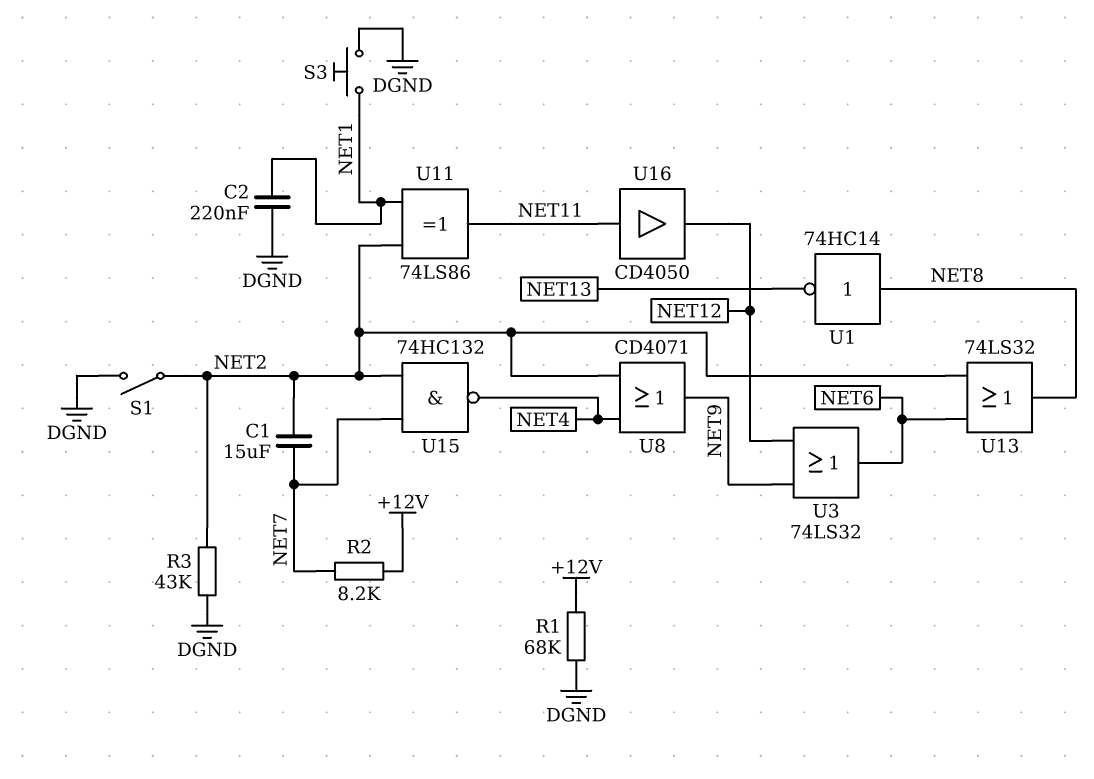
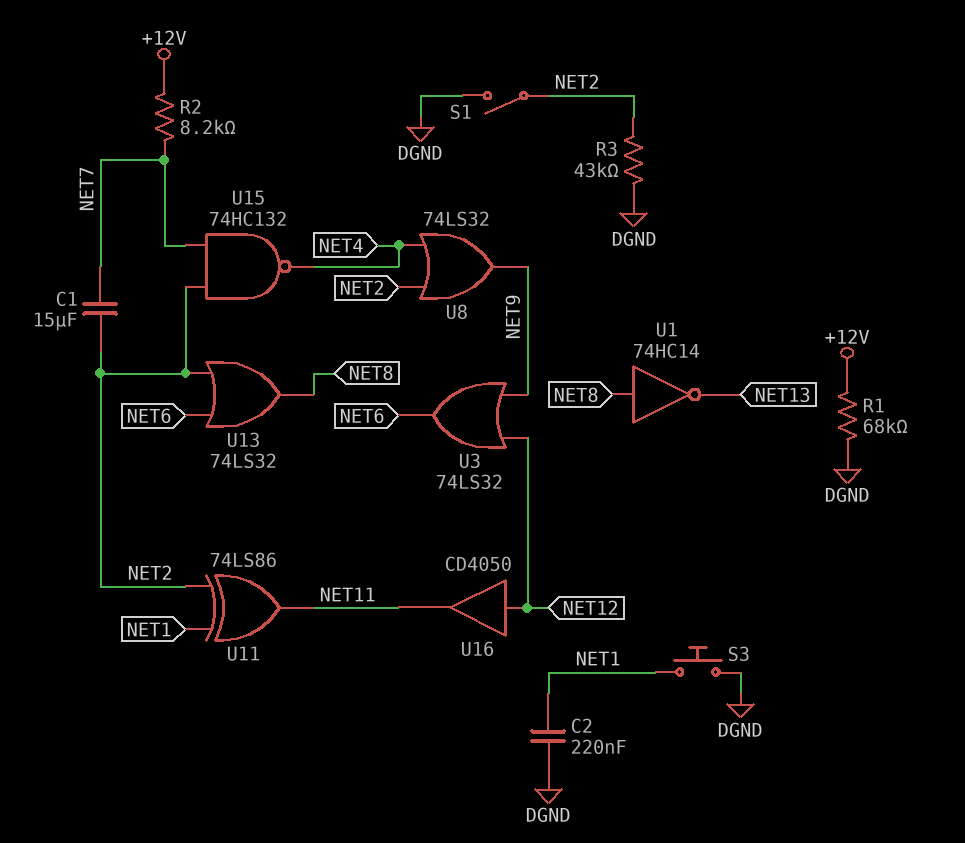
U8: OR CD4071 (in NET2, in NET4, out NET9) -> OR 74LS32 (in NET2, in NET4, out NET9)
U16: buffer CD4050 (in NET11, out NET12) -> buffer CD4050 (in NET12, out NET11)

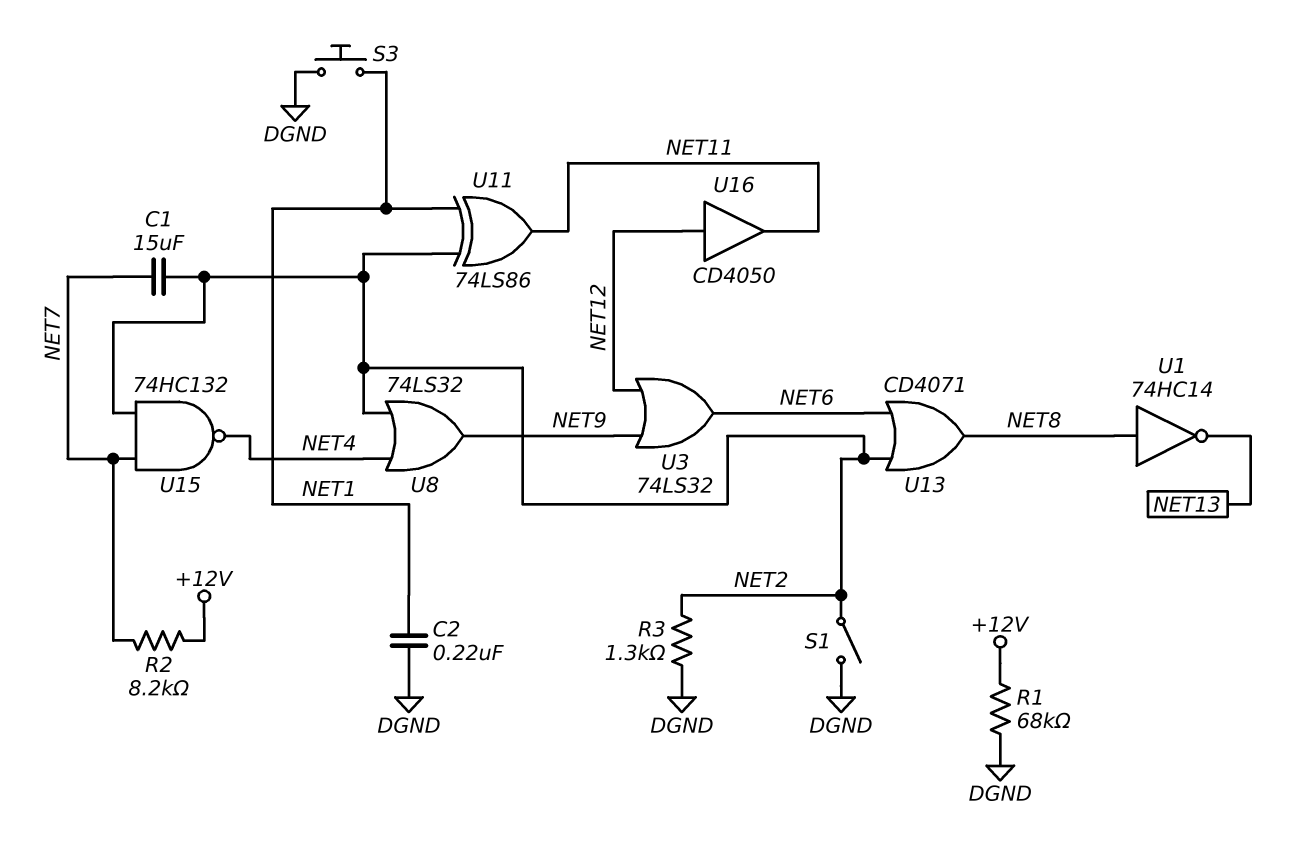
R3: 43k (DGND, NET2) -> 1.3k (DGND, NET2)
U13: OR 74LS32 (in NET2, in NET6, out NET8) -> OR CD4071 (in NET2, in NET6, out NET8)

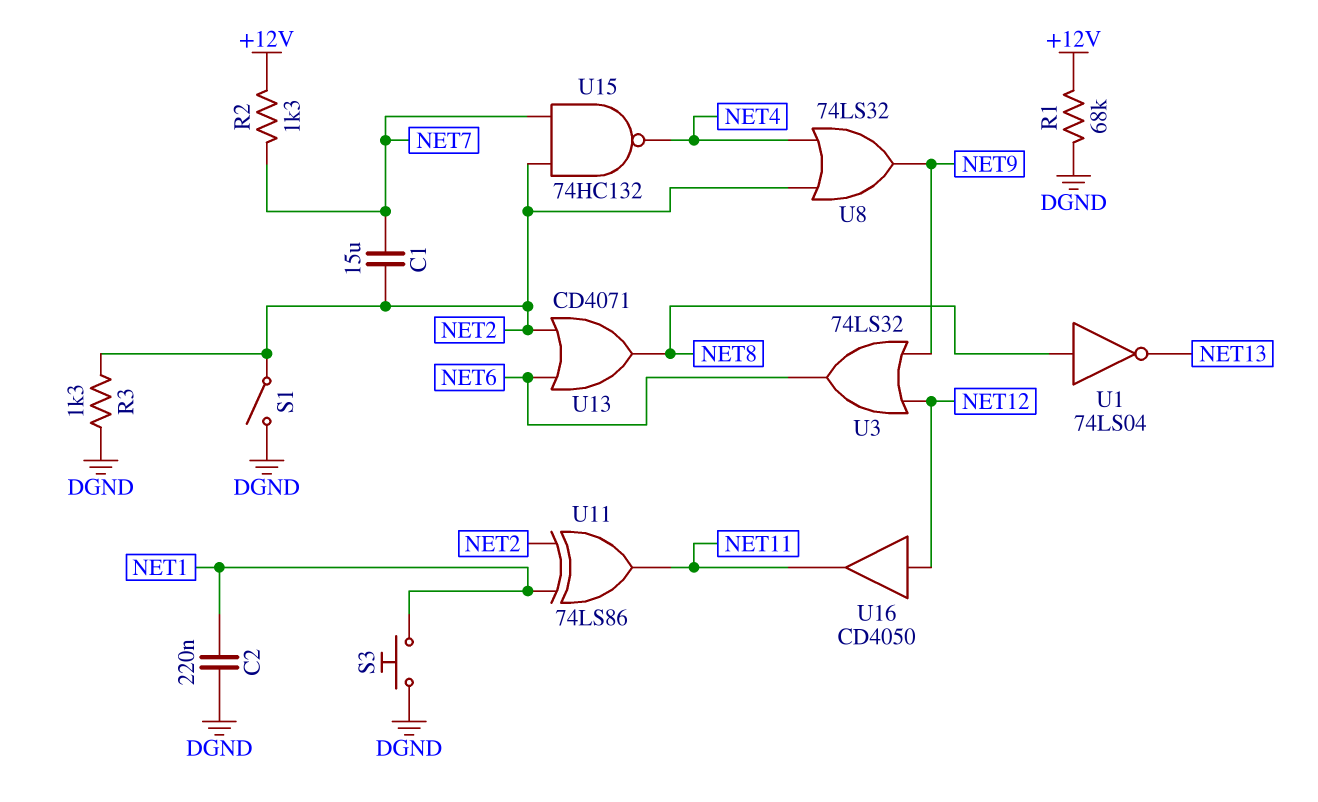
R2: 8.2k (+12V, NET7) -> 1.3k (+12V, NET7)
U1: NOT 74HC14 (in NET8, out NET13) -> NOT 74LS04 (in NET8, out NET13)

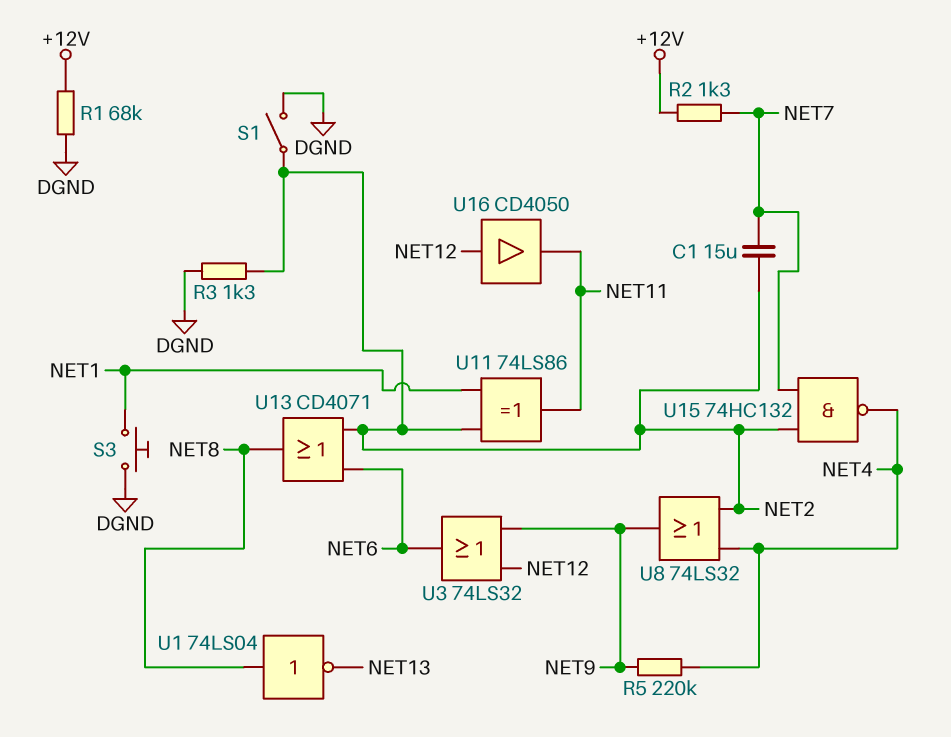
C2: 220nF (DGND, NET1) -> none
R5: none -> 220k (NET4, NET9)

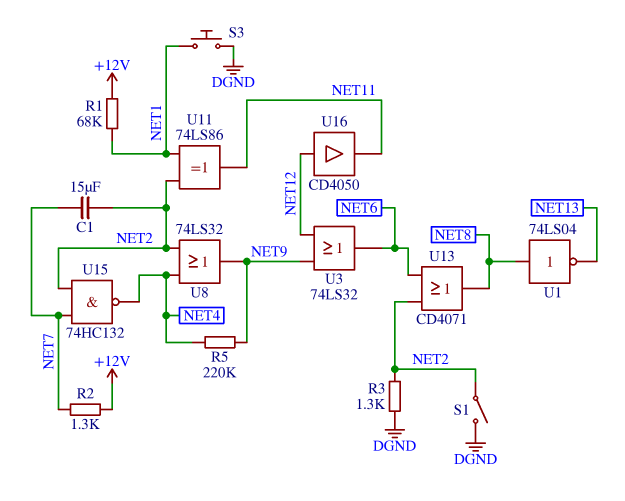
R1: 68k (+12V, DGND) -> 68k (+12V, NET1)

